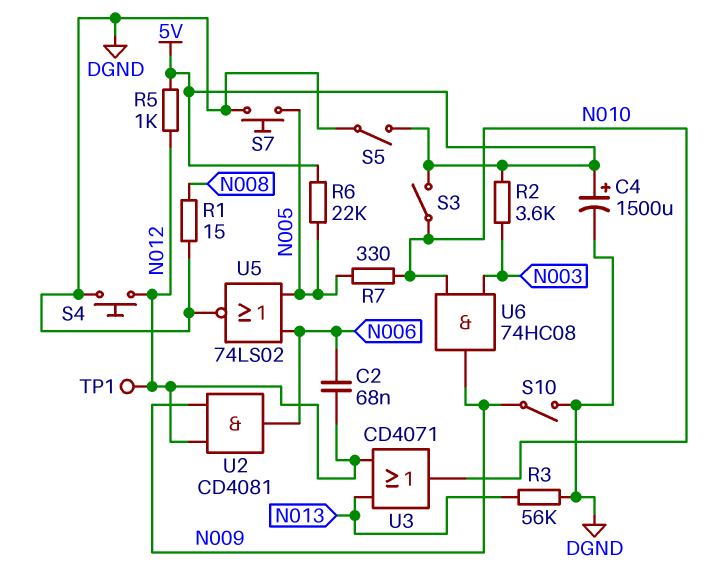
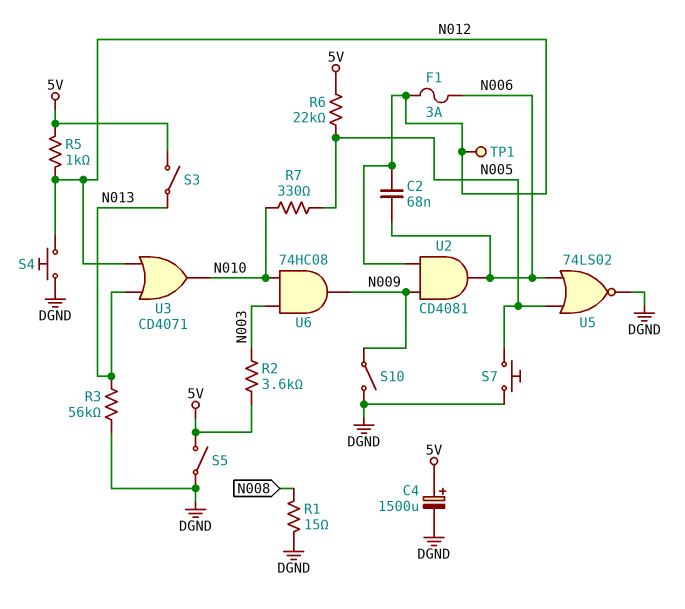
F1: none -> 3A (N006, N012)
S3: switch (5V, N010) -> switch (5V, N013)

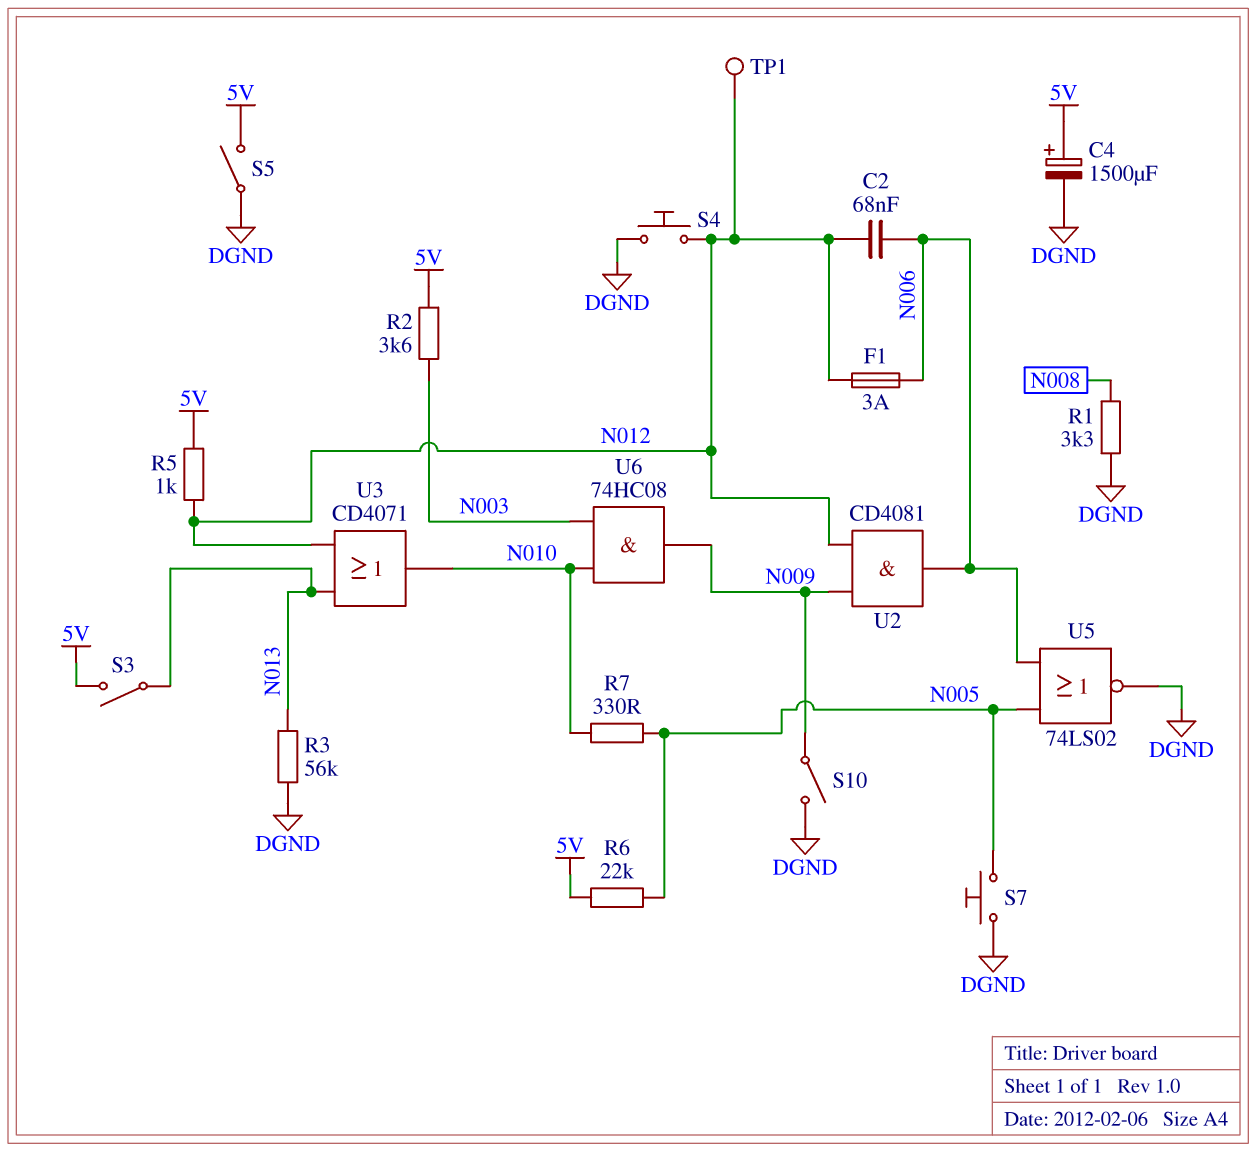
R1: 15 (DGND, N008) -> 3.3k (DGND, N008)

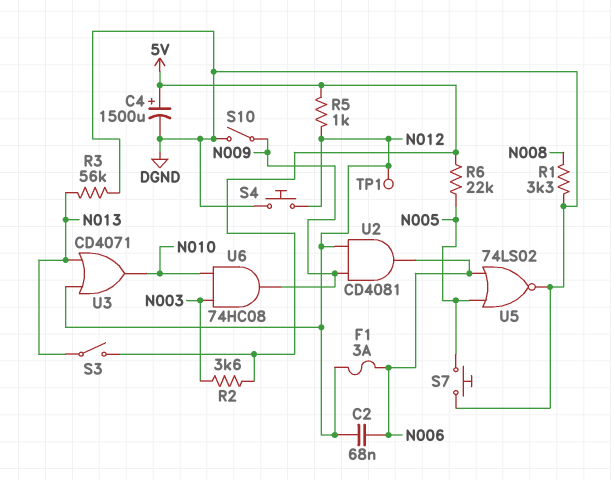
R7: 330 (N005, N010) -> none
S5: switch (5V, DGND) -> none

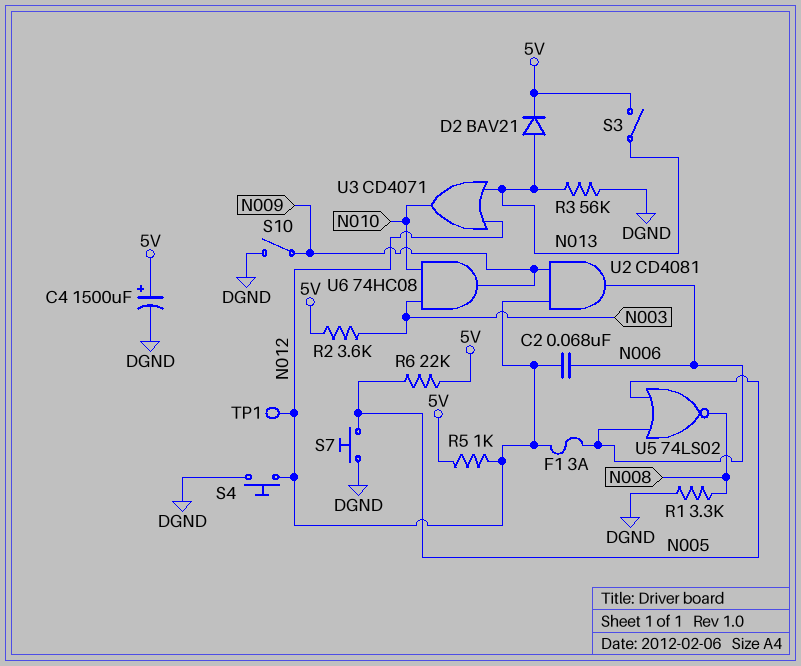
D2: none -> diode BAV21 (A N013, K 5V)
U5: NOR 74LS02 (in N005, in N006, out DGND) -> NOR 74LS02 (in N005, in N006, out N008)

